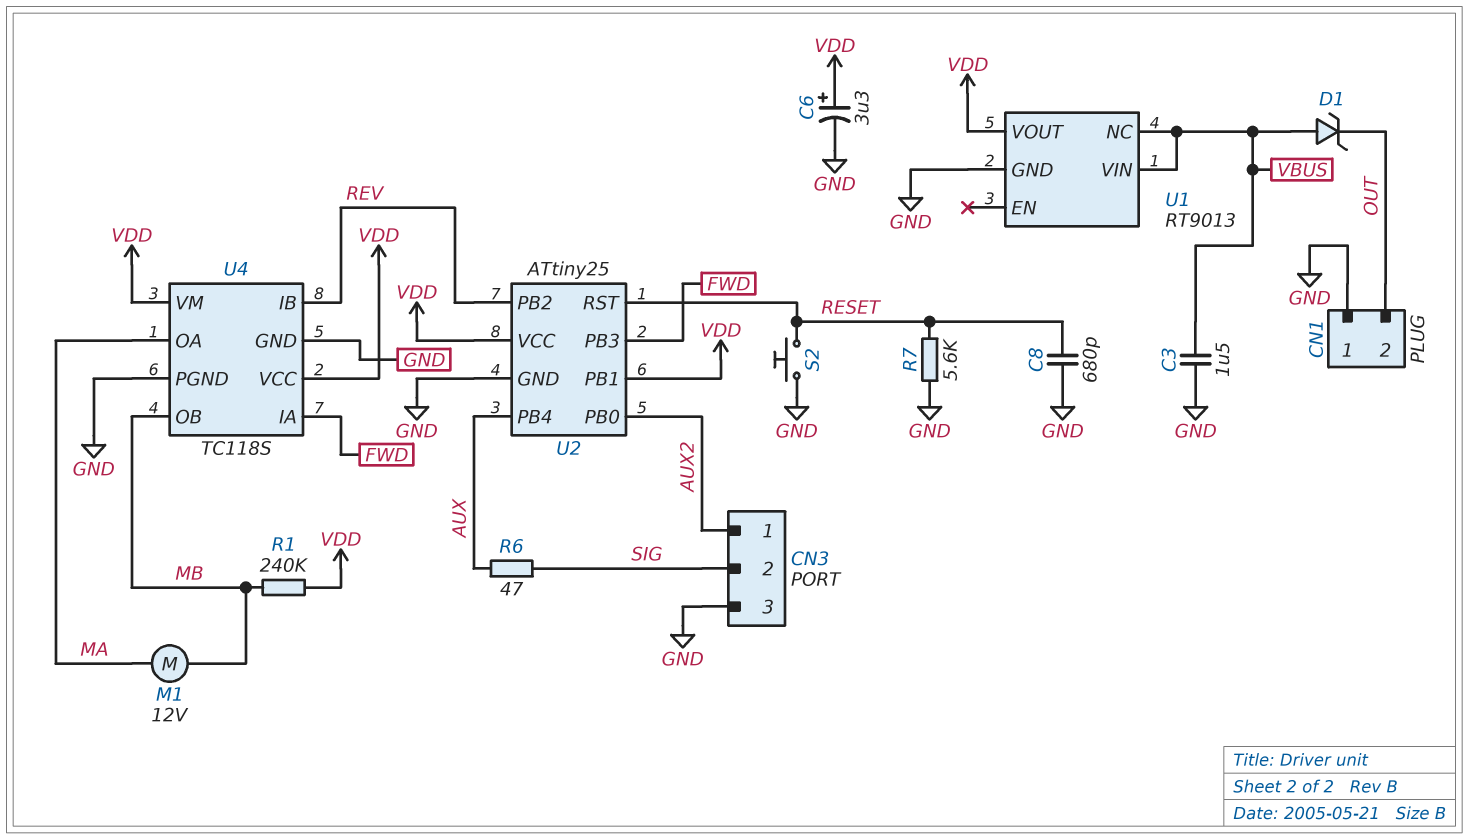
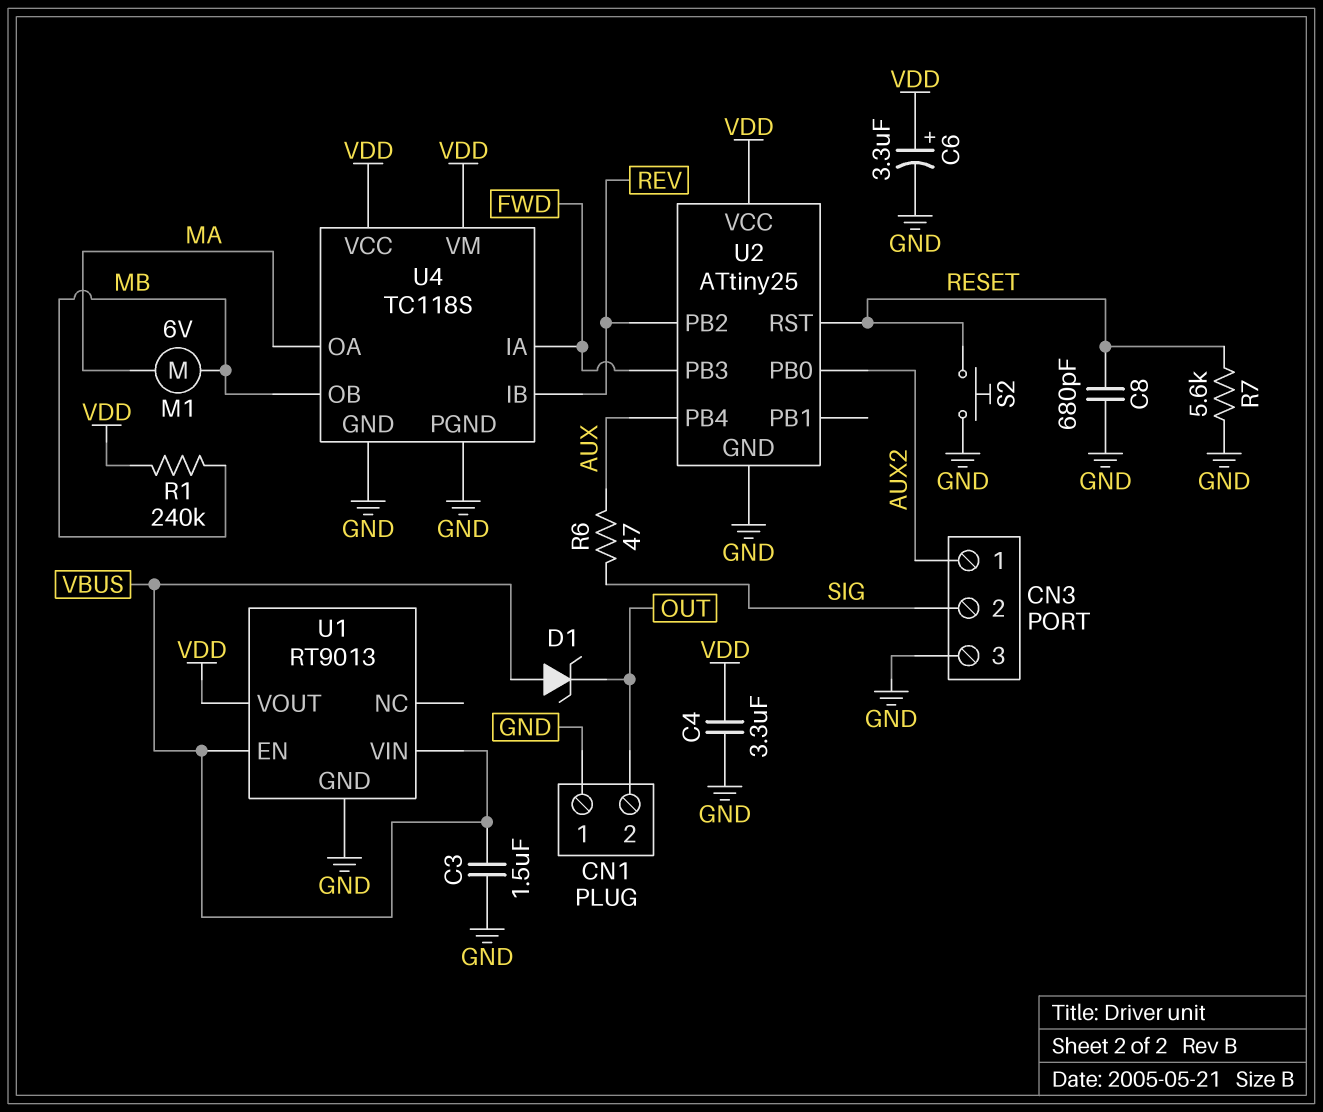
C4: none -> 3.3uF (GND, VDD)
M1: motor 12V (MA, MB) -> motor 6V (MA, MB)
U1 pin EN: none -> VBUS
U1 pin NC: VBUS -> none
U2 pin PB1: VDD -> none

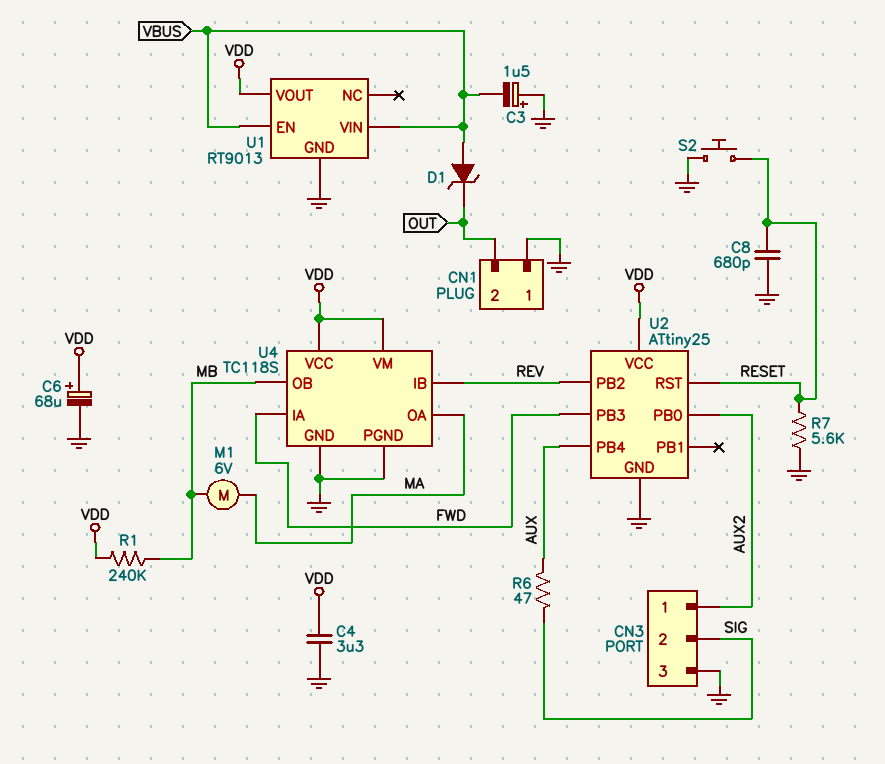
C3: 1.5uF (GND, VBUS) -> 1.5uF (plus GND, minus VBUS)
C6: 3.3uF (plus VDD, minus GND) -> 68uF (plus VDD, minus GND)

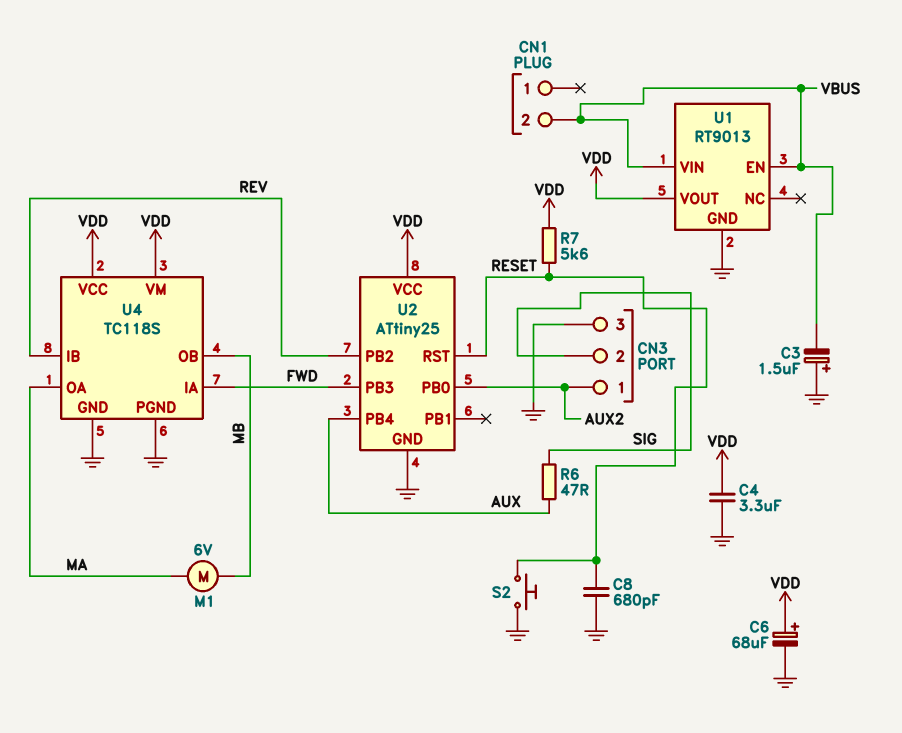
CN1 pin 1: GND -> none
CN1 pin 2: OUT -> VBUS
D1: zener (A VBUS, K OUT) -> none
R1: 240k (MB, VDD) -> none
R7: 5.6k (GND, RESET) -> 5.6k (RESET, VDD)

